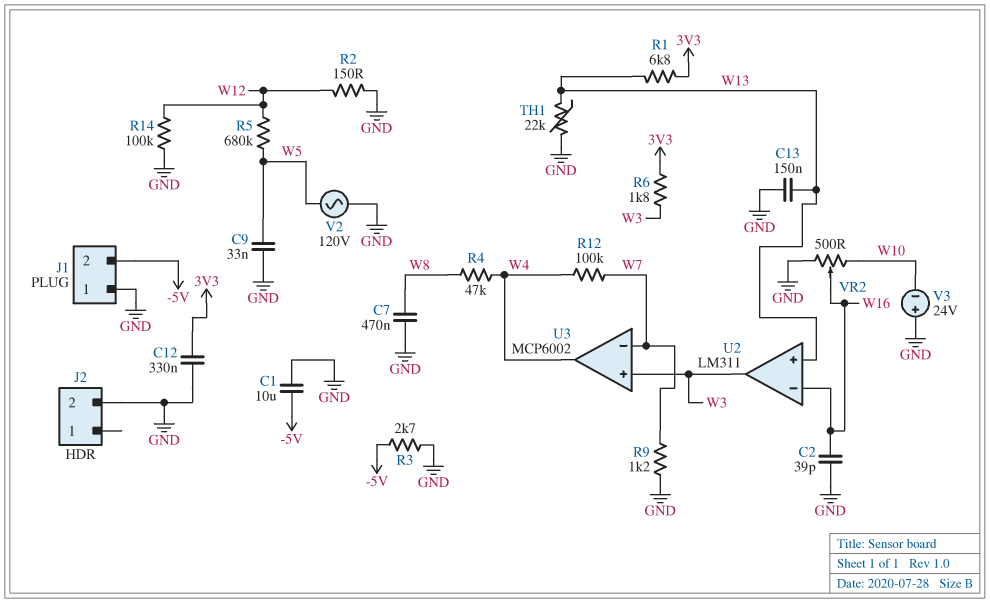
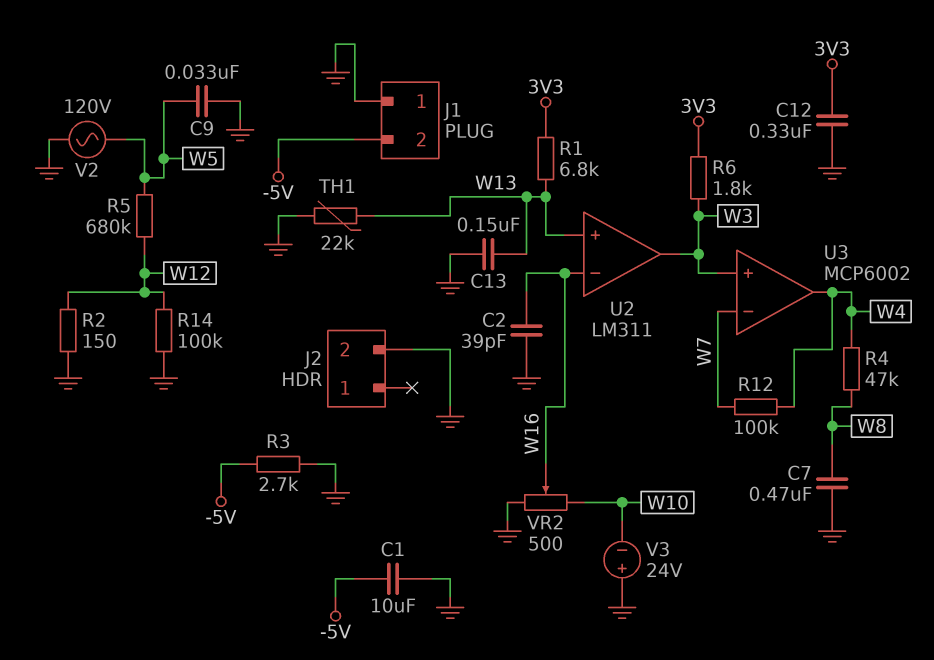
R9: 1.2k (GND, W7) -> none

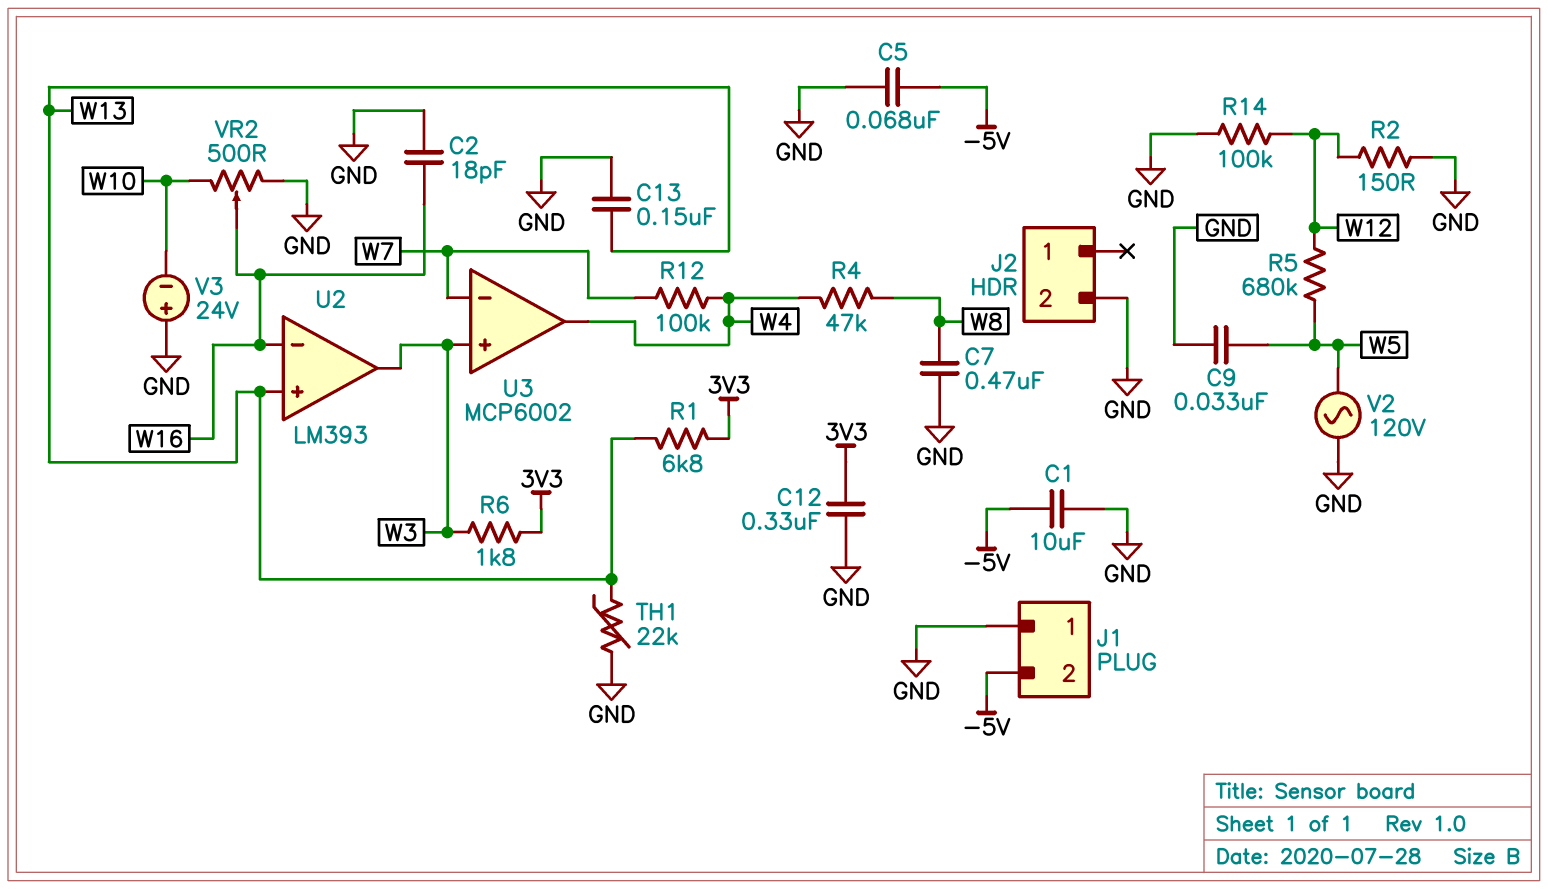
C2: 39pF (GND, W16) -> 18pF (GND, W16)
C5: none -> 68nF (-5V, GND)
R3: 2.7k (-5V, GND) -> none
U2: LM311 -> LM393

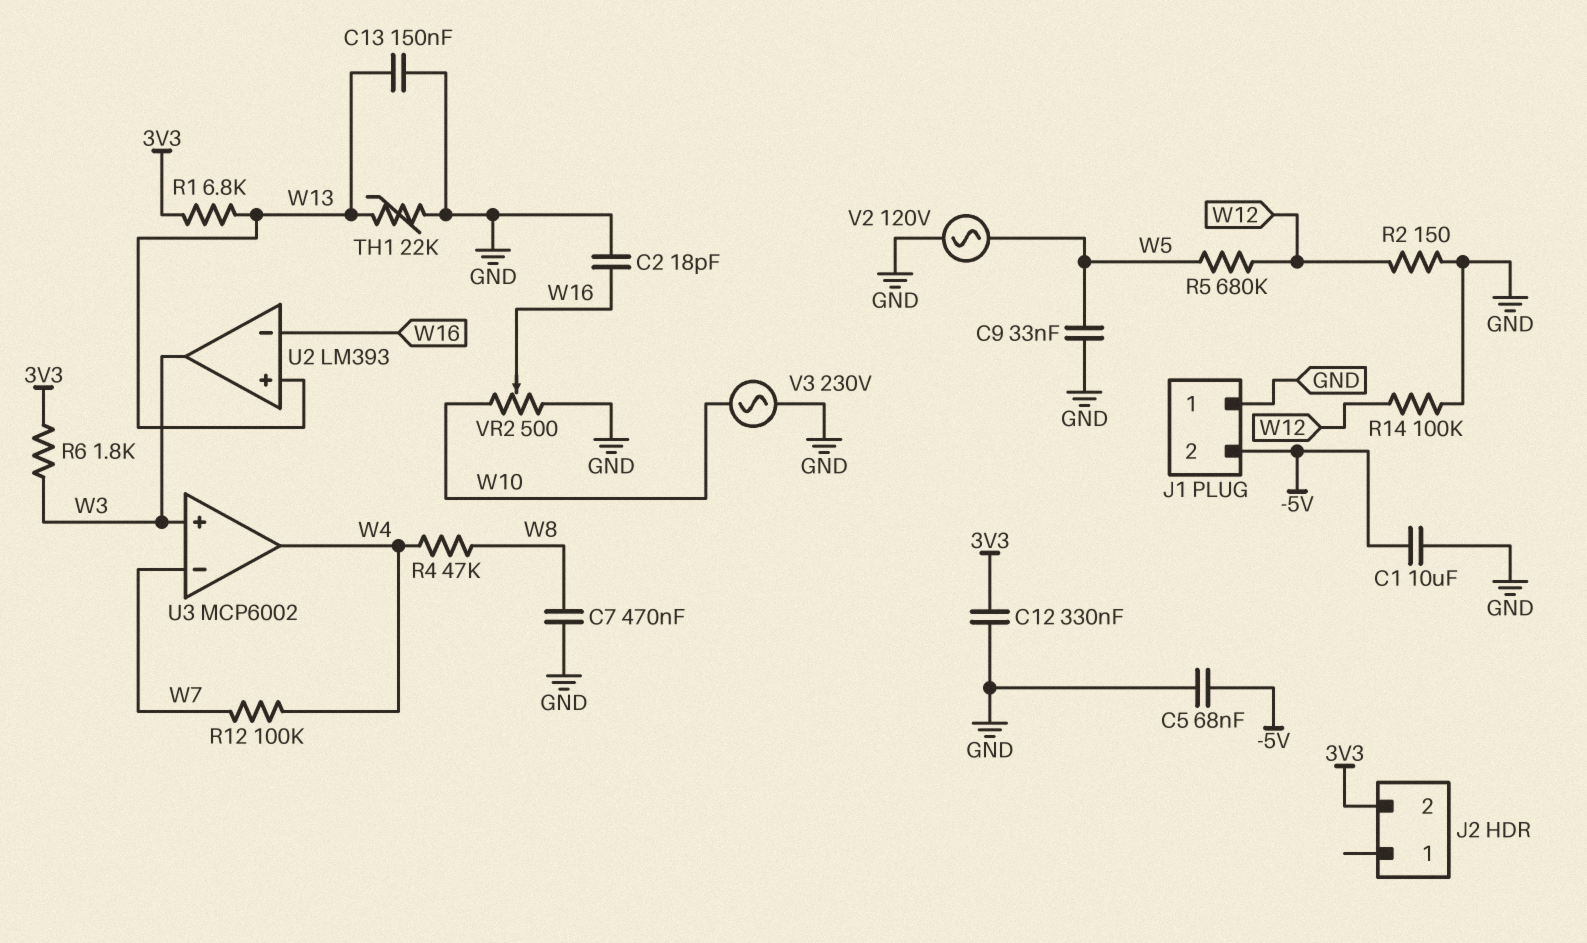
J2 pin 2: GND -> 3V3
V3: 24V (plus GND, minus W10) -> AC 230V (GND, W10)

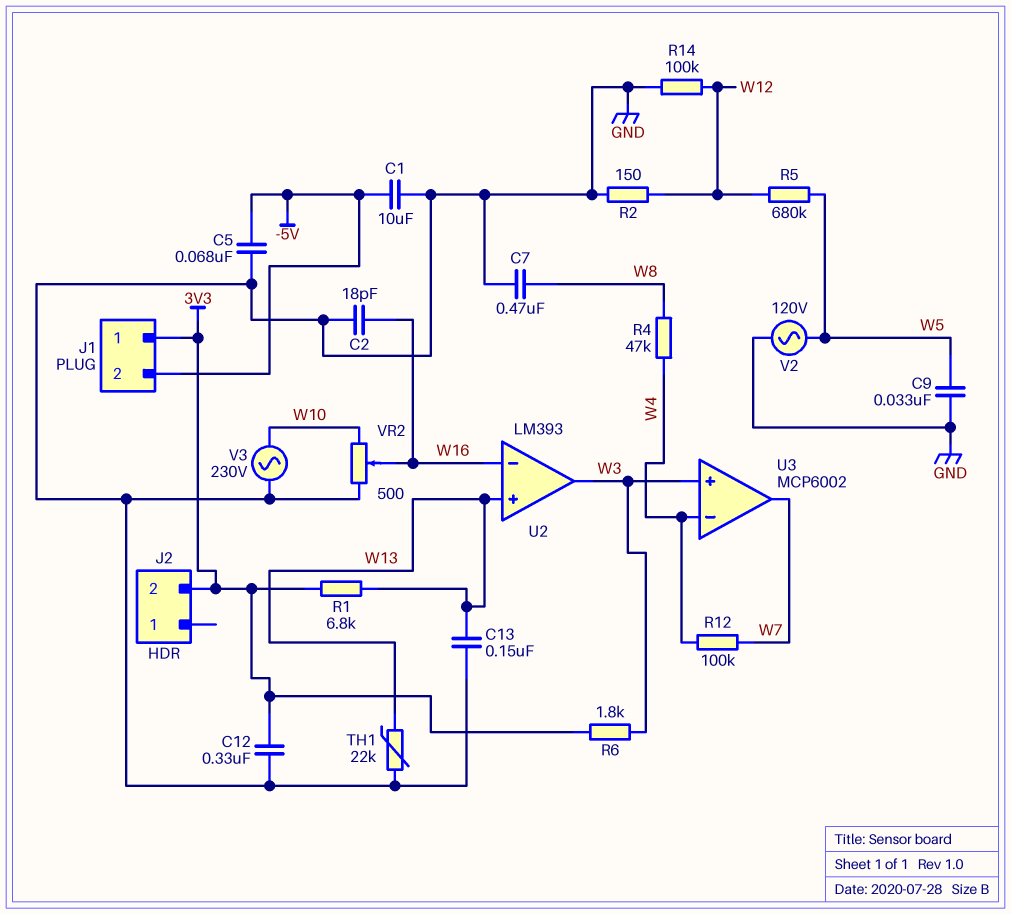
J1 pin 1: GND -> 3V3
U3 pin in-: W7 -> W4
U3 pin out: W4 -> W7

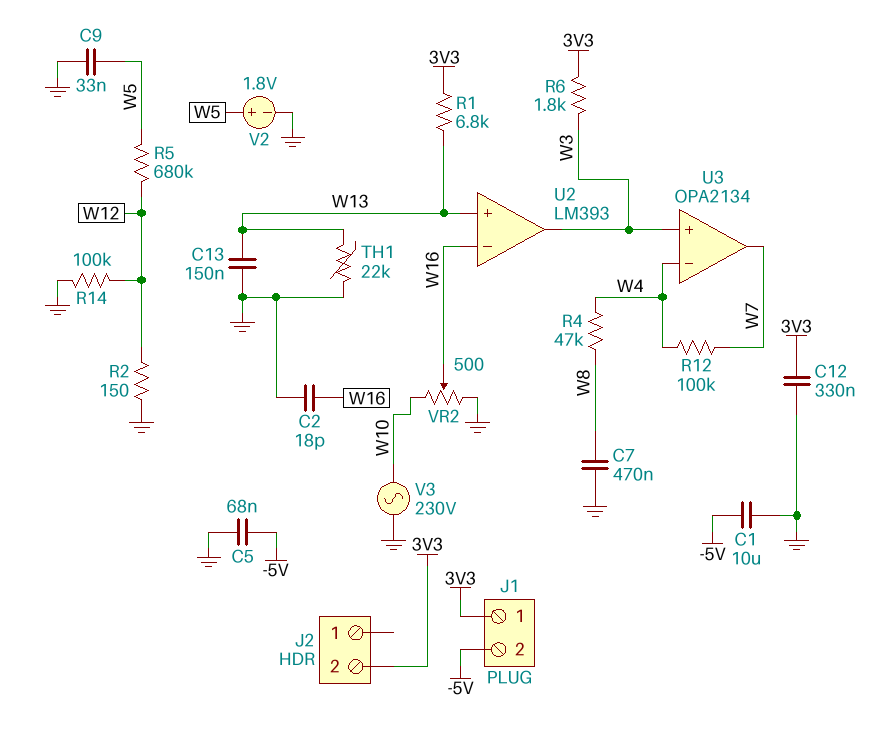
U3: MCP6002 -> OPA2134
V2: AC 120V (GND, W5) -> 1.8V (plus W5, minus GND)

